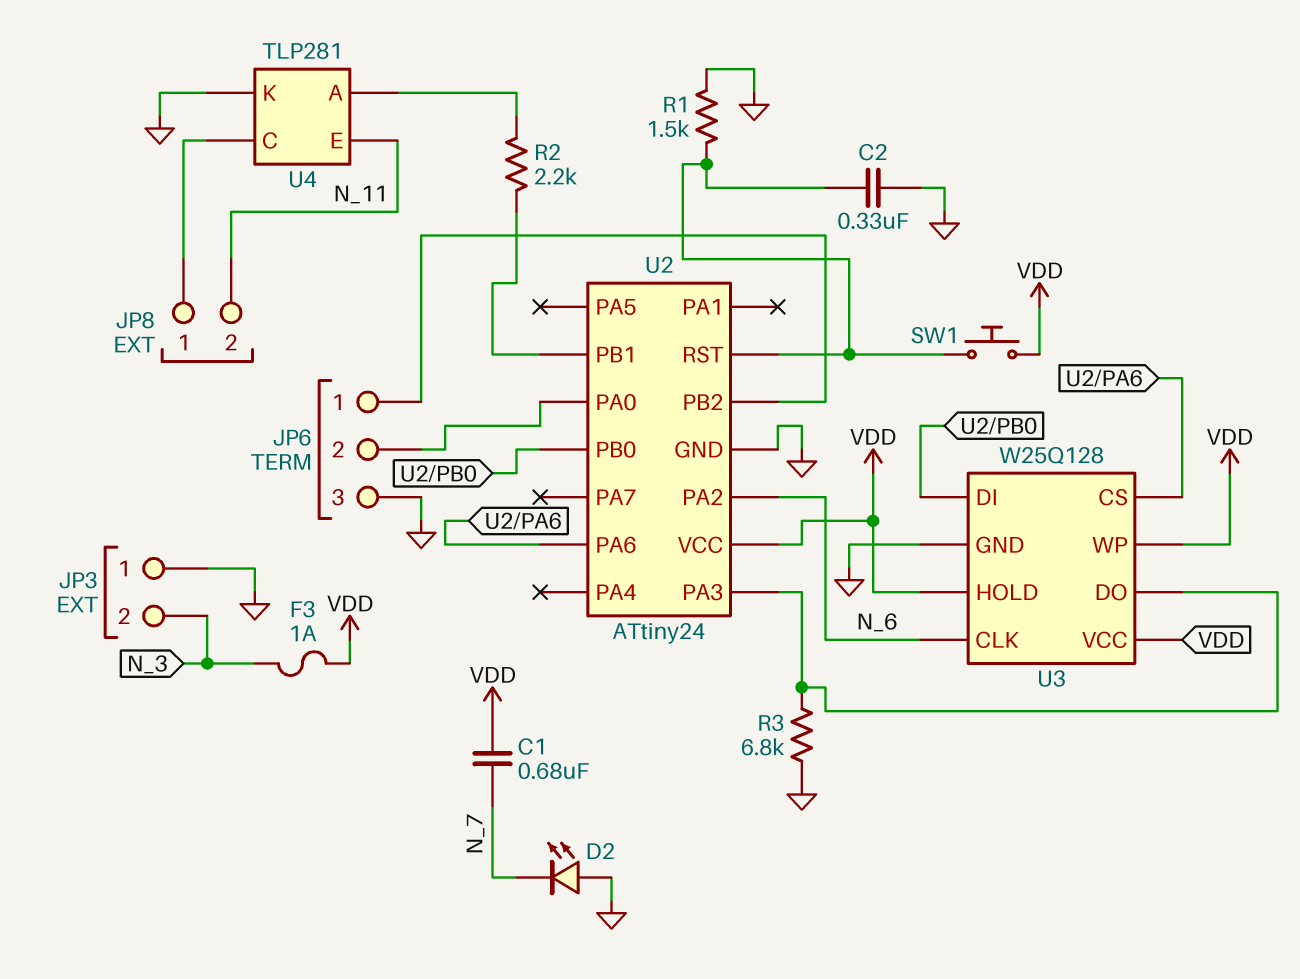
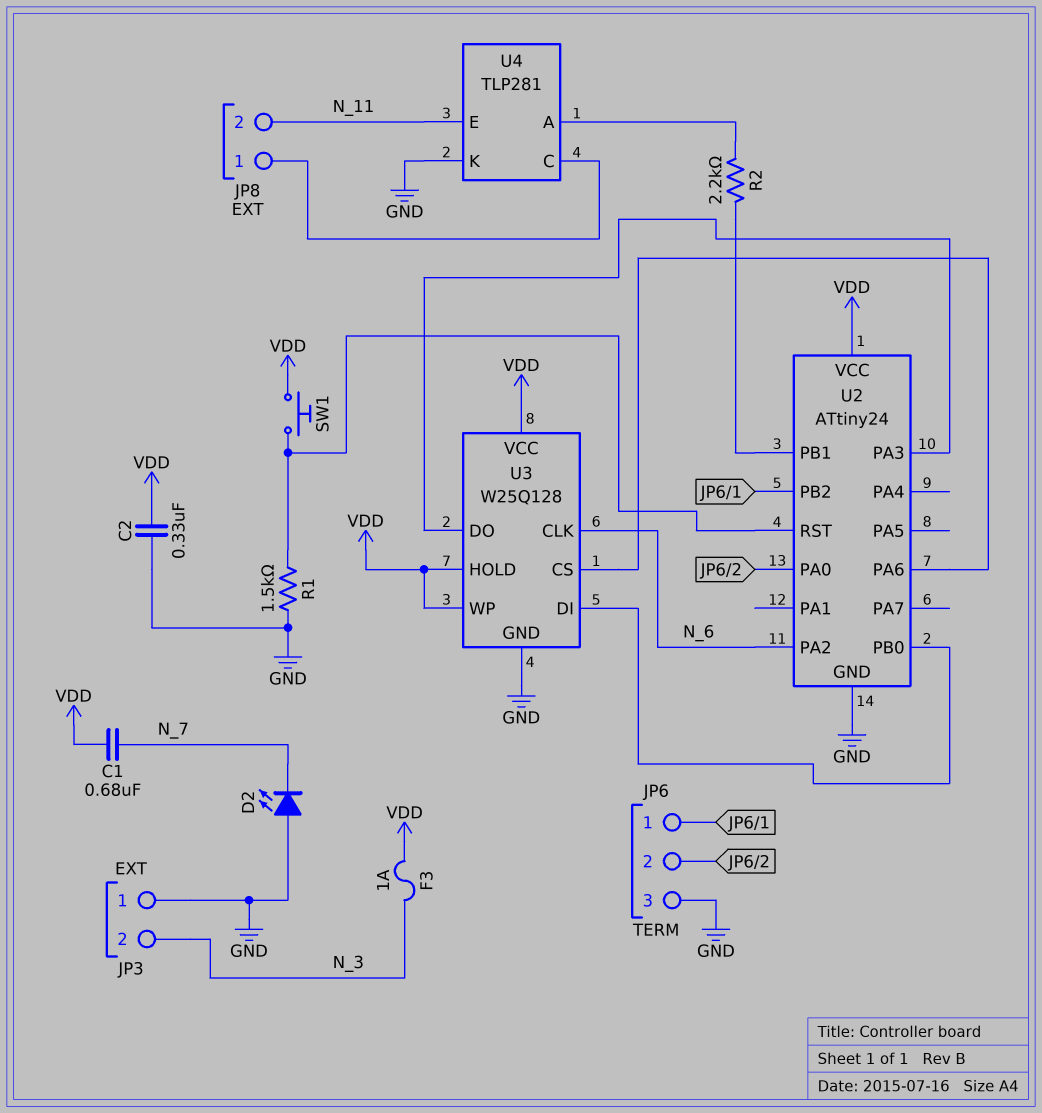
C2: 330nF (GND, U2/RST) -> 330nF (GND, VDD)
R3: 6.8k (GND, U2/PA3) -> none

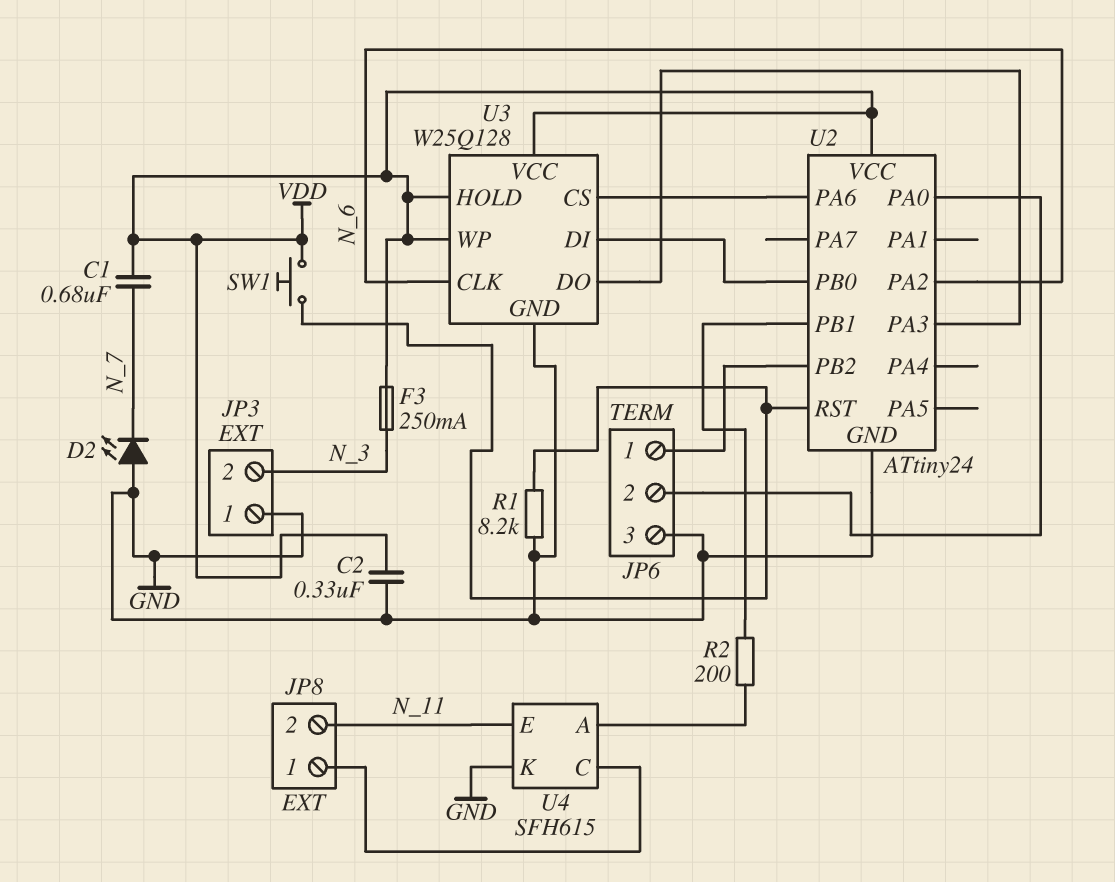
F3: 1A (N_3, VDD) -> 250mA (N_3, VDD)
R1: 1.5k (GND, U2/RST) -> 8.2k (GND, U2/RST)
R2: 2.2k (U2/PB1, U4/A) -> 200 (U2/PB1, U4/A)
U4: TLP281 -> SFH615

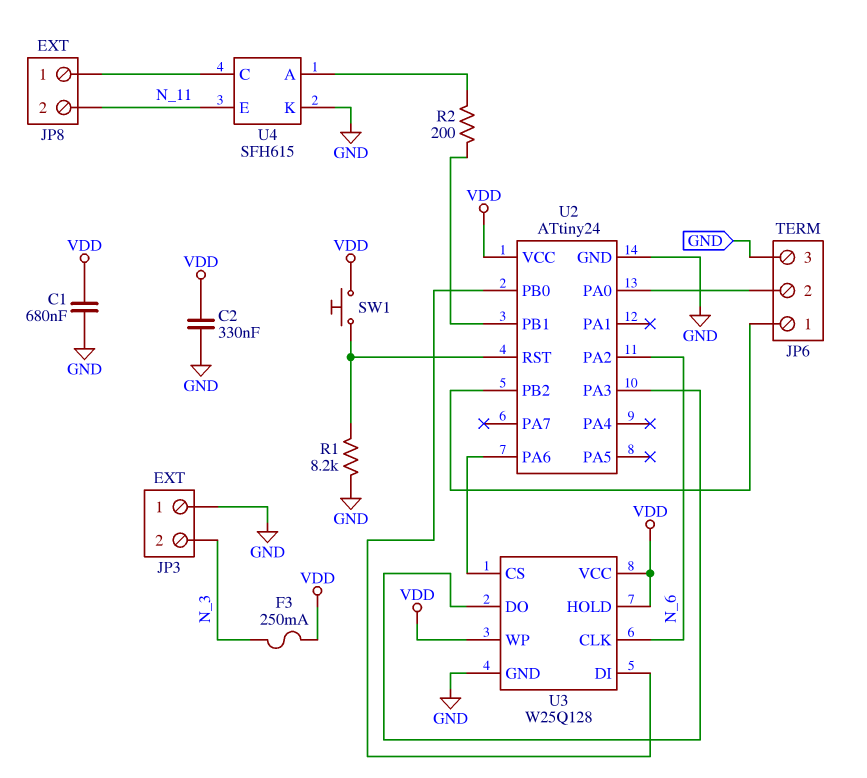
C1: 680nF (N_7, VDD) -> 680nF (GND, VDD)
D2: LED (A GND, K N_7) -> none

